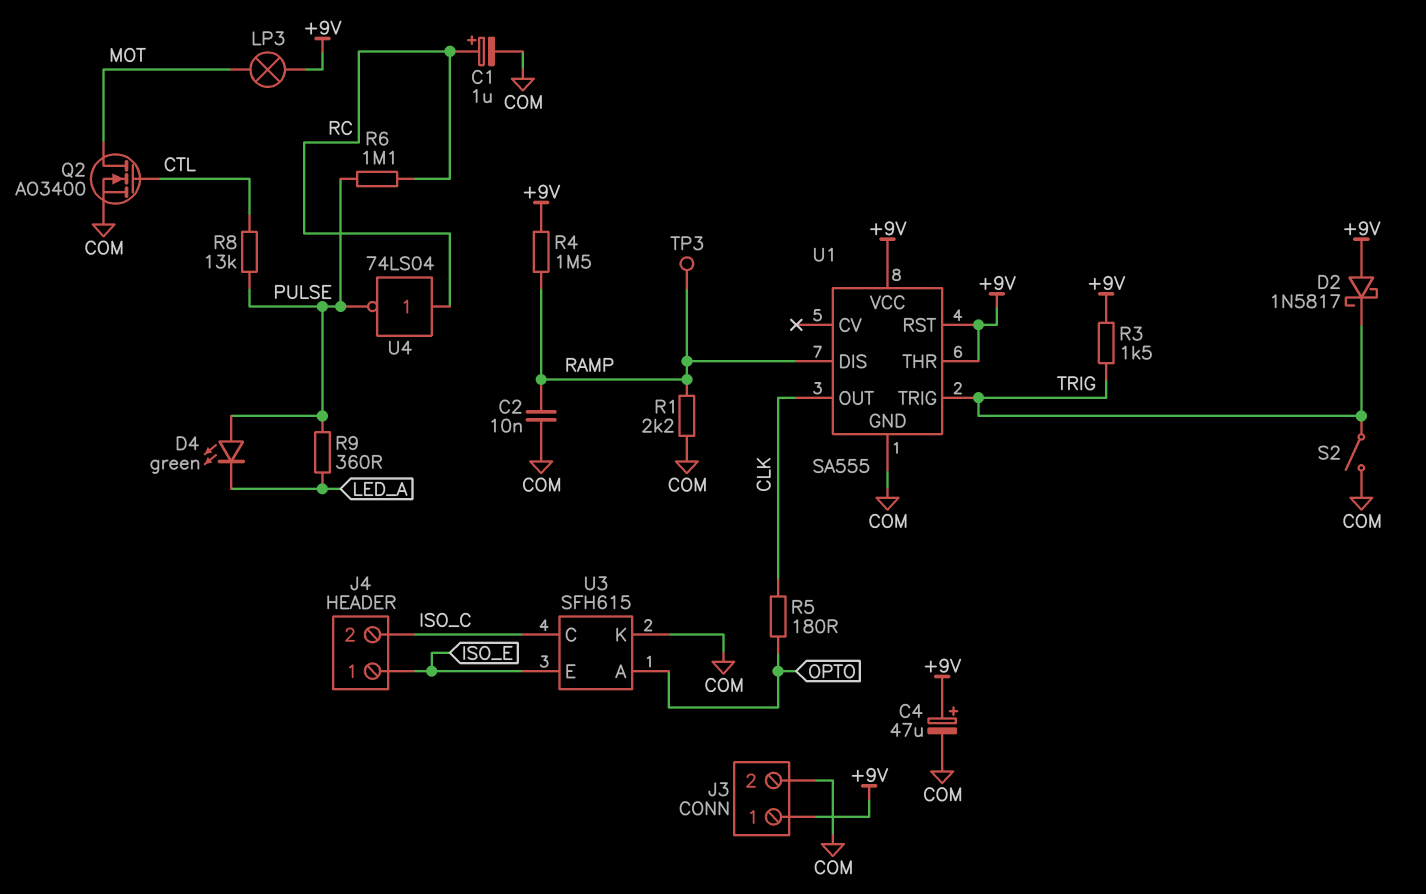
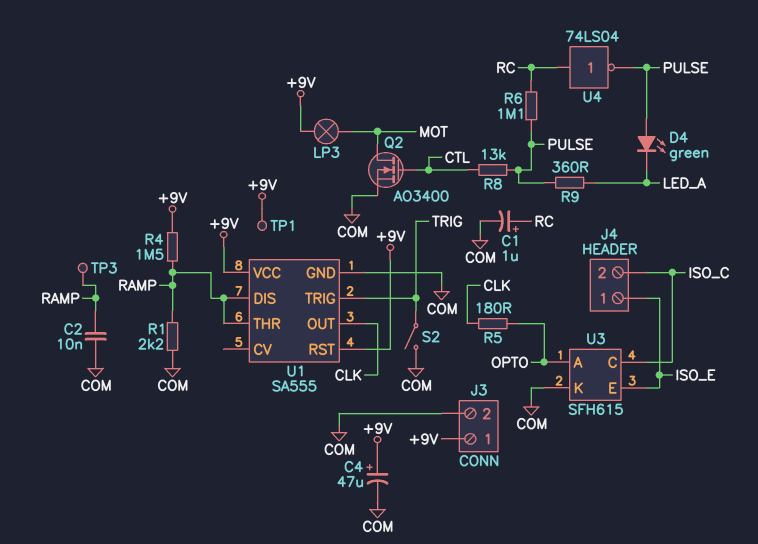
D2: schottky 1N5817 (A +9V, K TRIG) -> none
R3: 1.5k (+9V, TRIG) -> none
TP1: none -> test point (+9V)
U1 pin THR: +9V -> RAMP

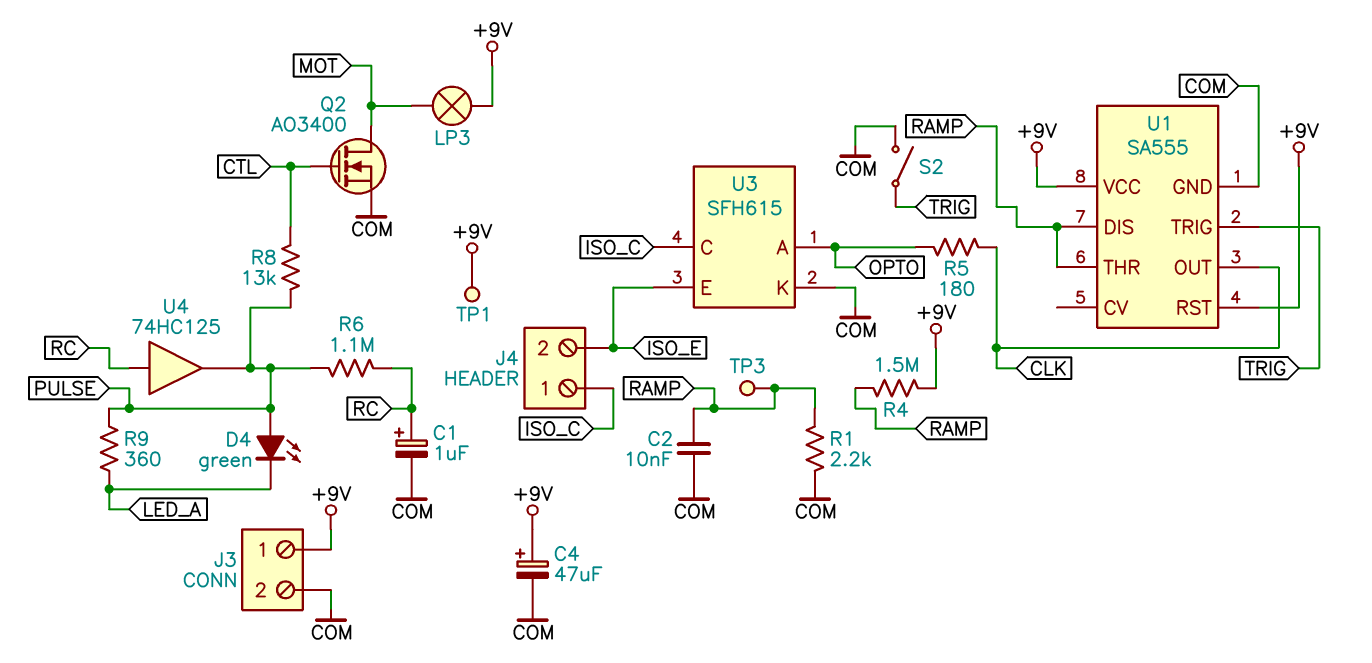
J4 pin 1: ISO_E -> ISO_C
J4 pin 2: ISO_C -> ISO_E
U4: NOT 74LS04 (in RC, out PULSE) -> buffer 74HC125 (in RC, out PULSE)

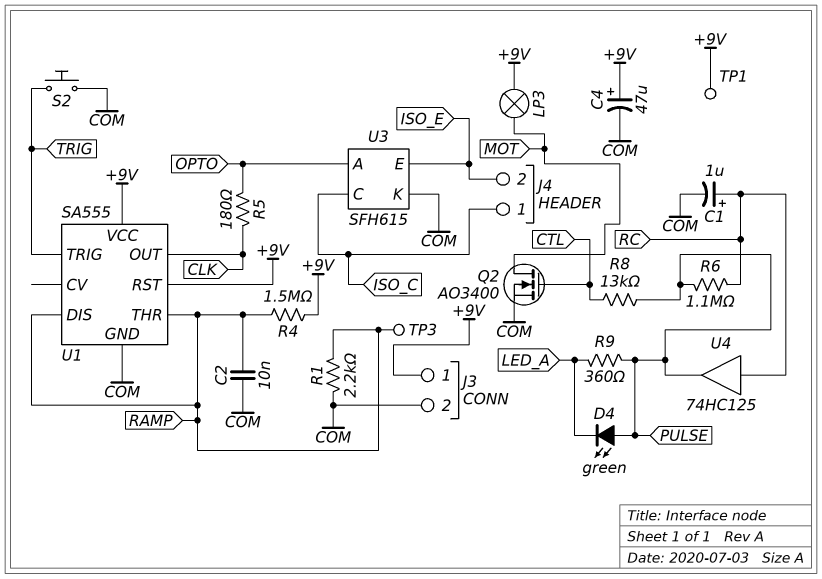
S2: switch (COM, TRIG) -> button (COM, TRIG)

